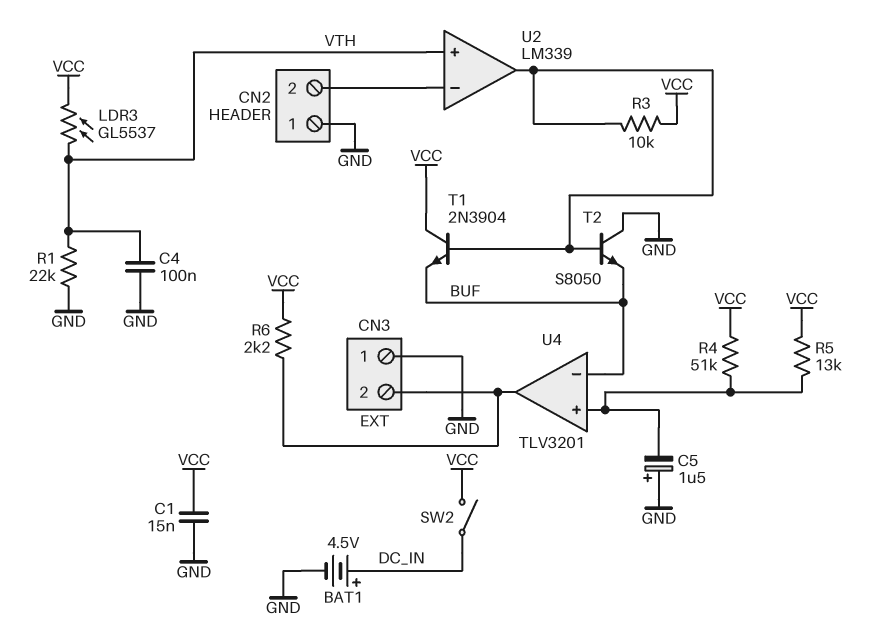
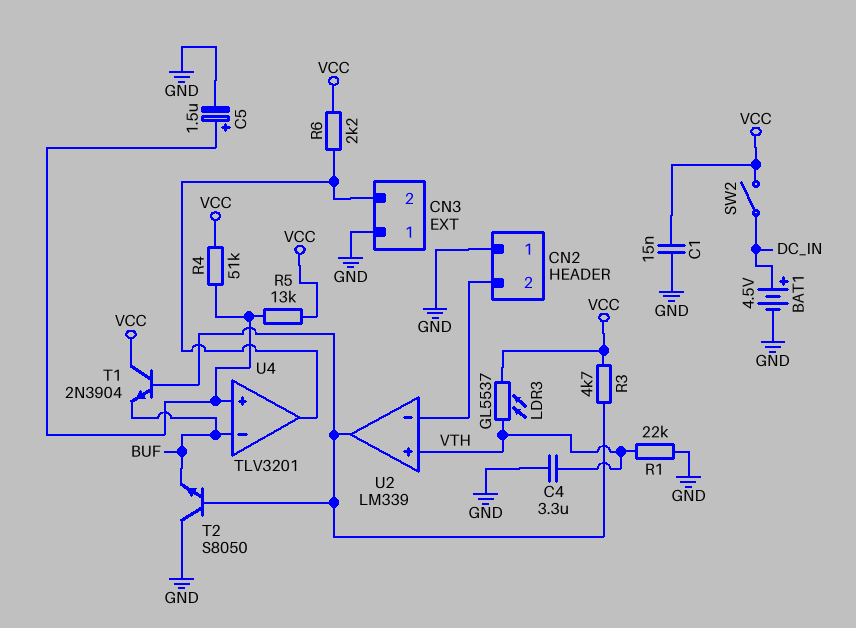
C4: 100nF (GND, VTH) -> 3.3uF (GND, VTH)
C5: 1.5uF (plus GND, minus U4/in+) -> 1.5uF (plus U4/in+, minus GND)
R3: 10k (U2/out, VCC) -> 4.7k (U2/out, VCC)

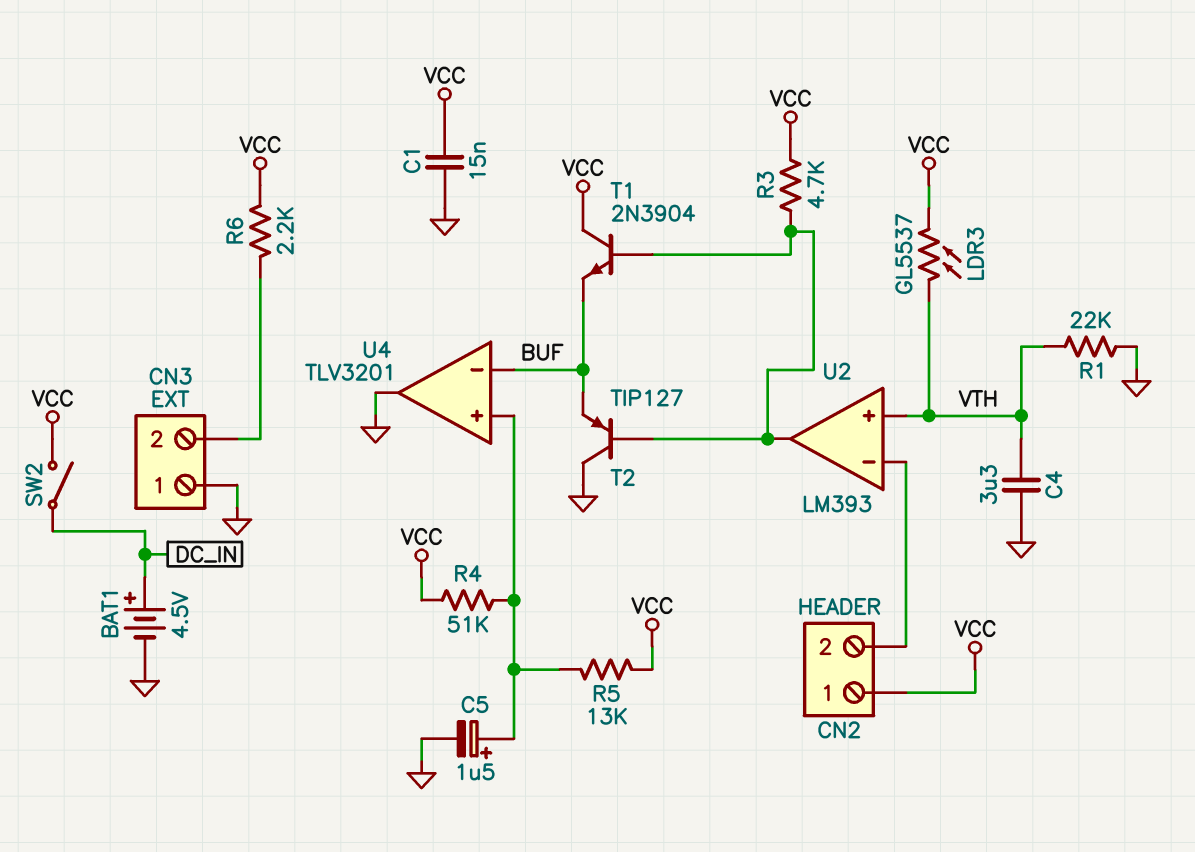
CN2 pin 1: GND -> VCC
T2: NPN S8050 (B U2/out, C GND, E BUF) -> PNP TIP127 (B U2/out, C GND, E BUF)
U2: LM339 -> LM393
U4 pin out: CN3/2 -> GND

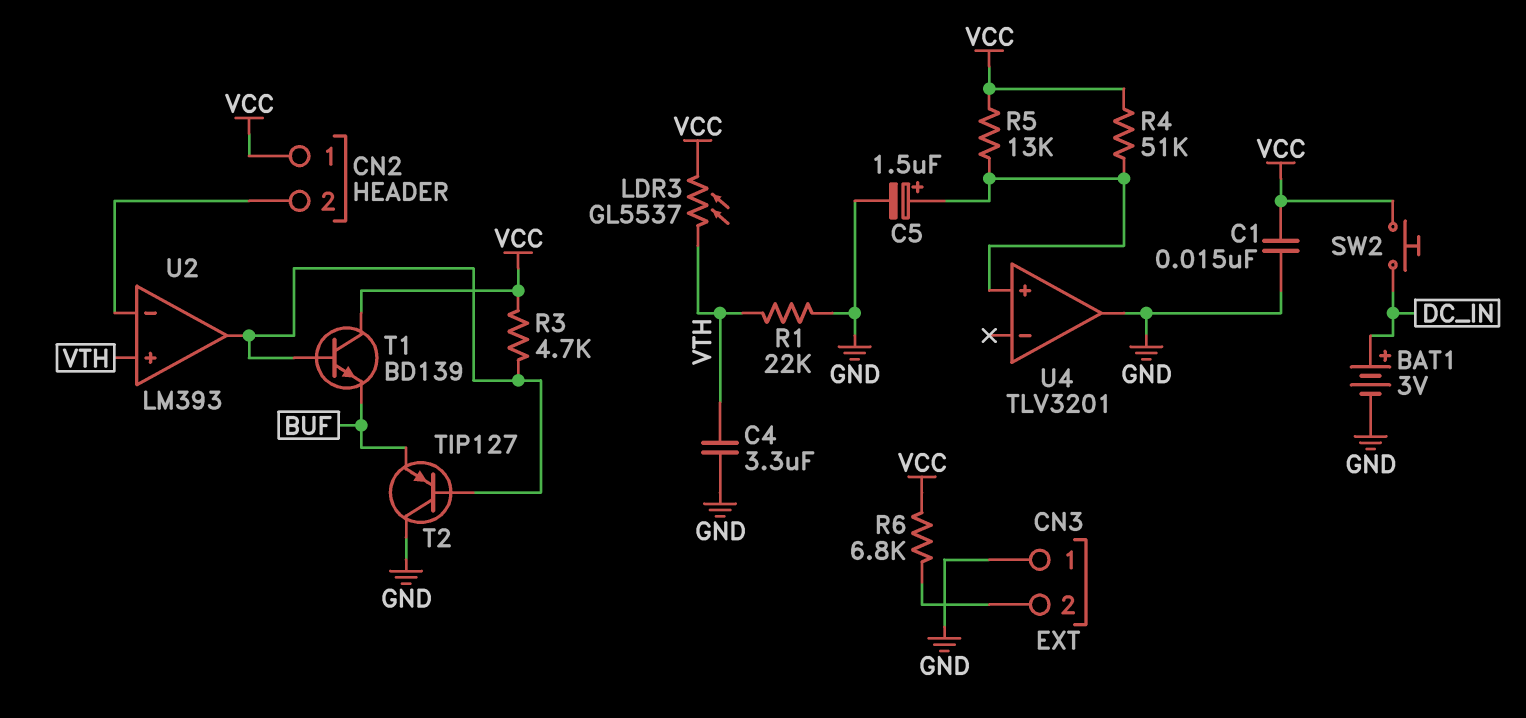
BAT1: 4.5V (plus DC_IN, minus GND) -> 3V (plus DC_IN, minus GND)
R6: 2.2k (CN3/2, VCC) -> 6.8k (CN3/2, VCC)
SW2: switch (DC_IN, VCC) -> button (DC_IN, VCC)
T1: NPN 2N3904 (B U2/out, C VCC, E BUF) -> NPN BD139 (B U2/out, C VCC, E BUF)
U4 pin in-: BUF -> none

